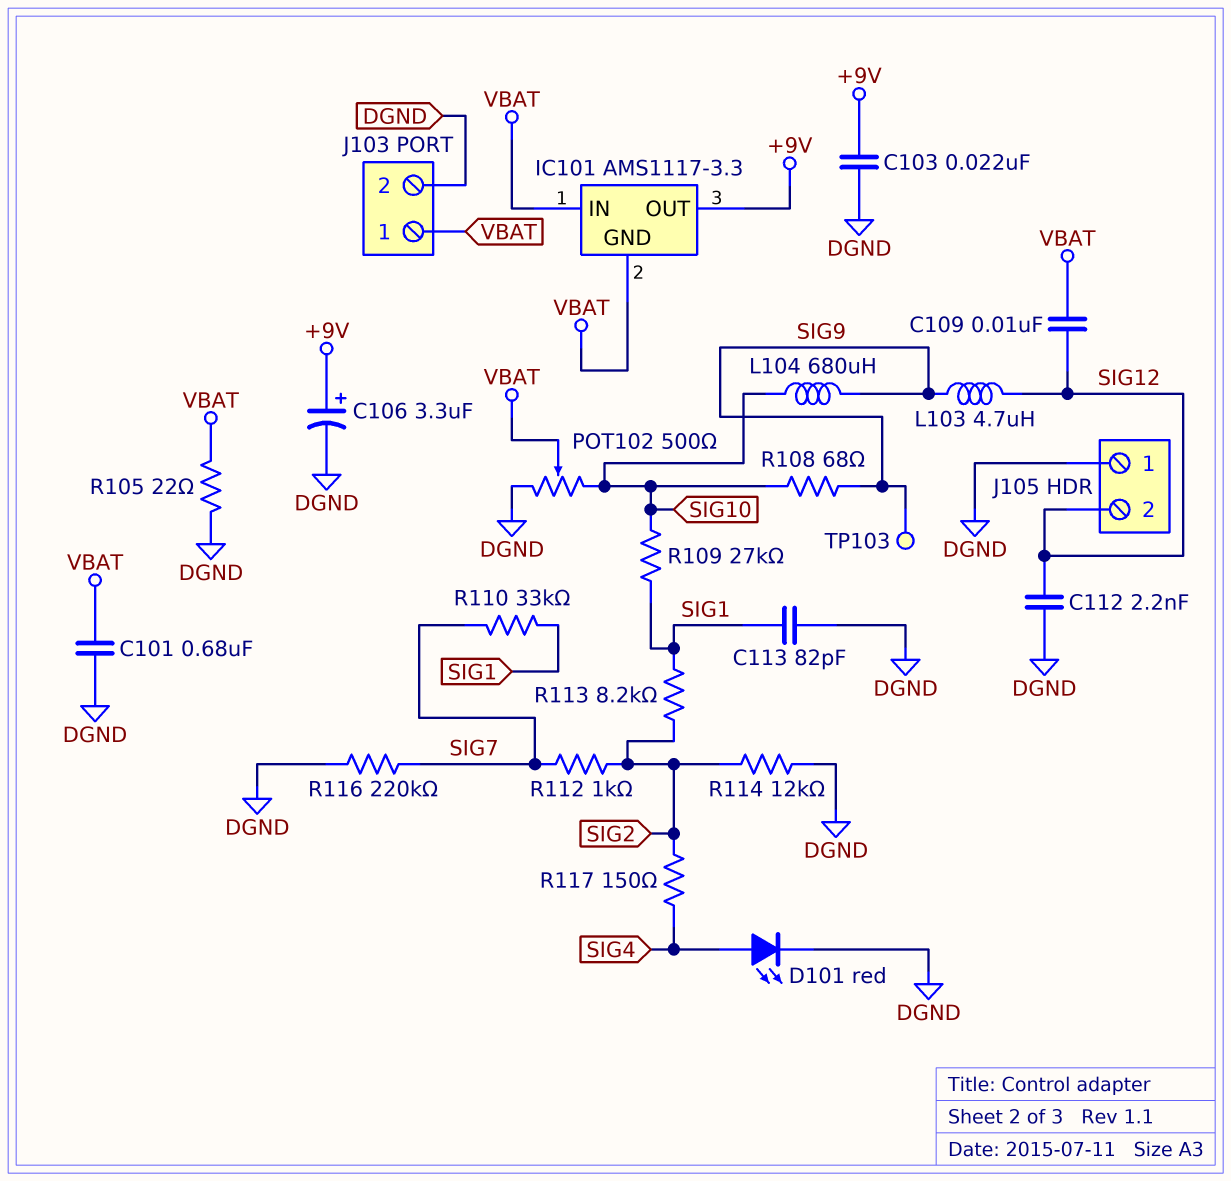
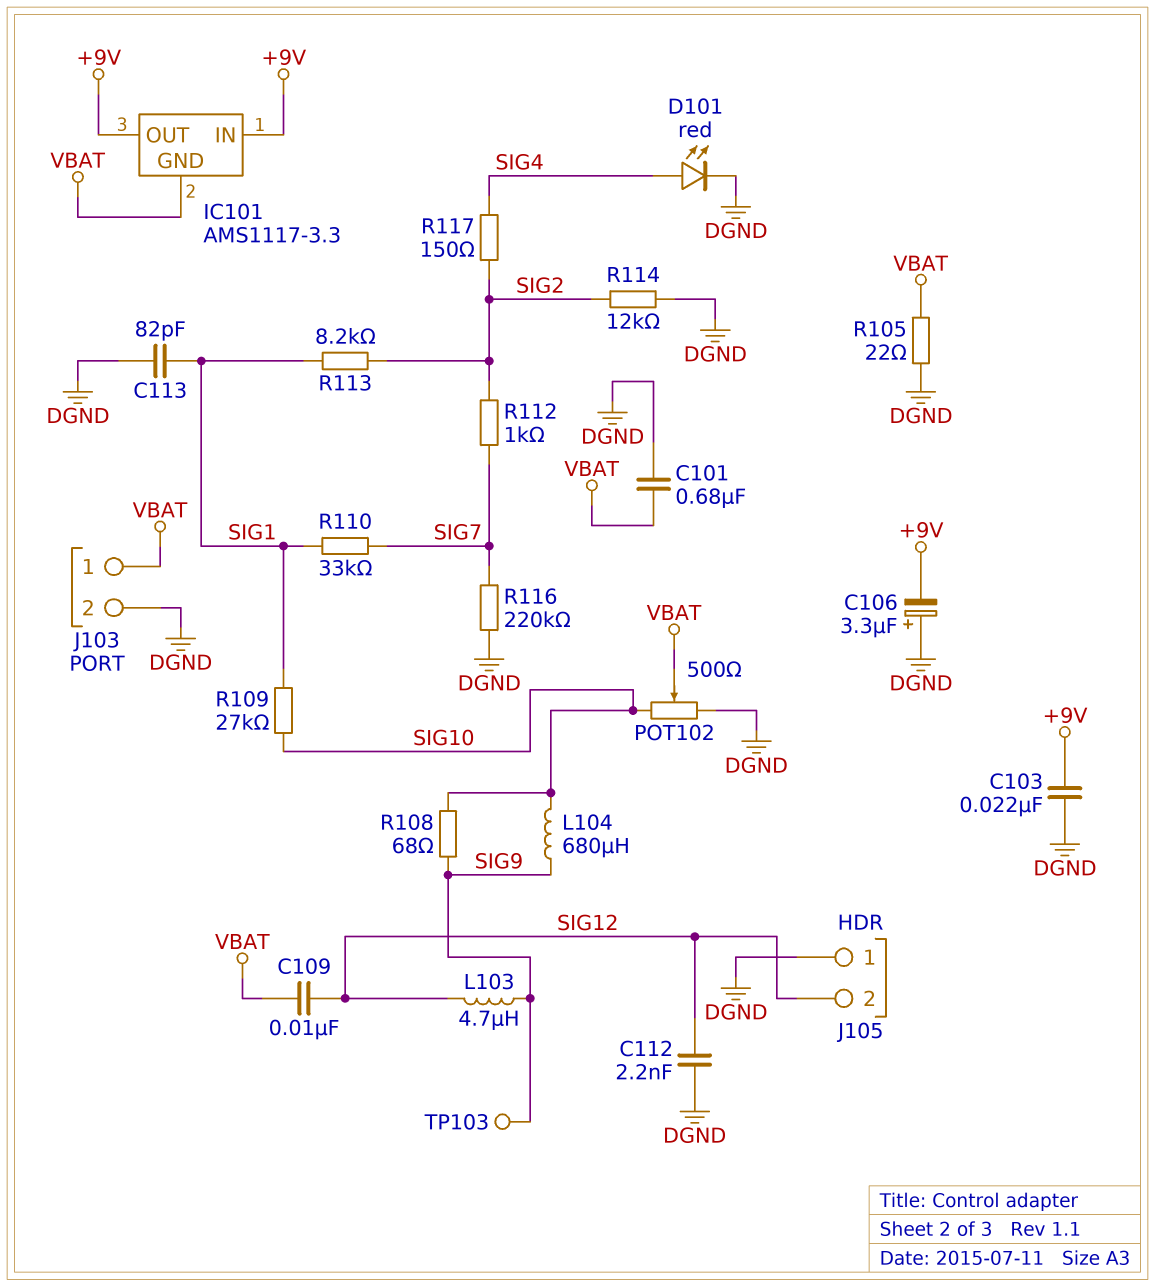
C106: 3.3uF (plus +9V, minus DGND) -> 3.3uF (plus DGND, minus +9V)
IC101 pin IN: VBAT -> +9V

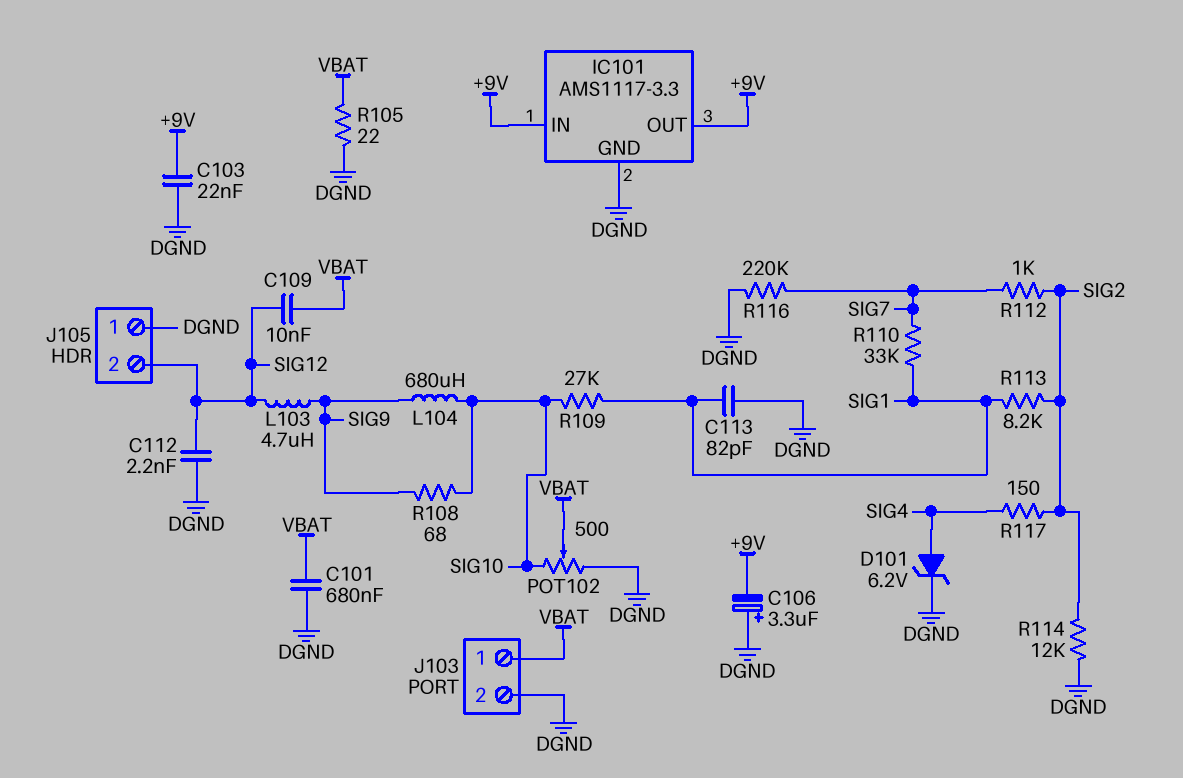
D101: LED red (A SIG4, K DGND) -> zener 6.2V (A SIG4, K DGND)
IC101 pin GND: VBAT -> DGND
TP103: test point (SIG9) -> none

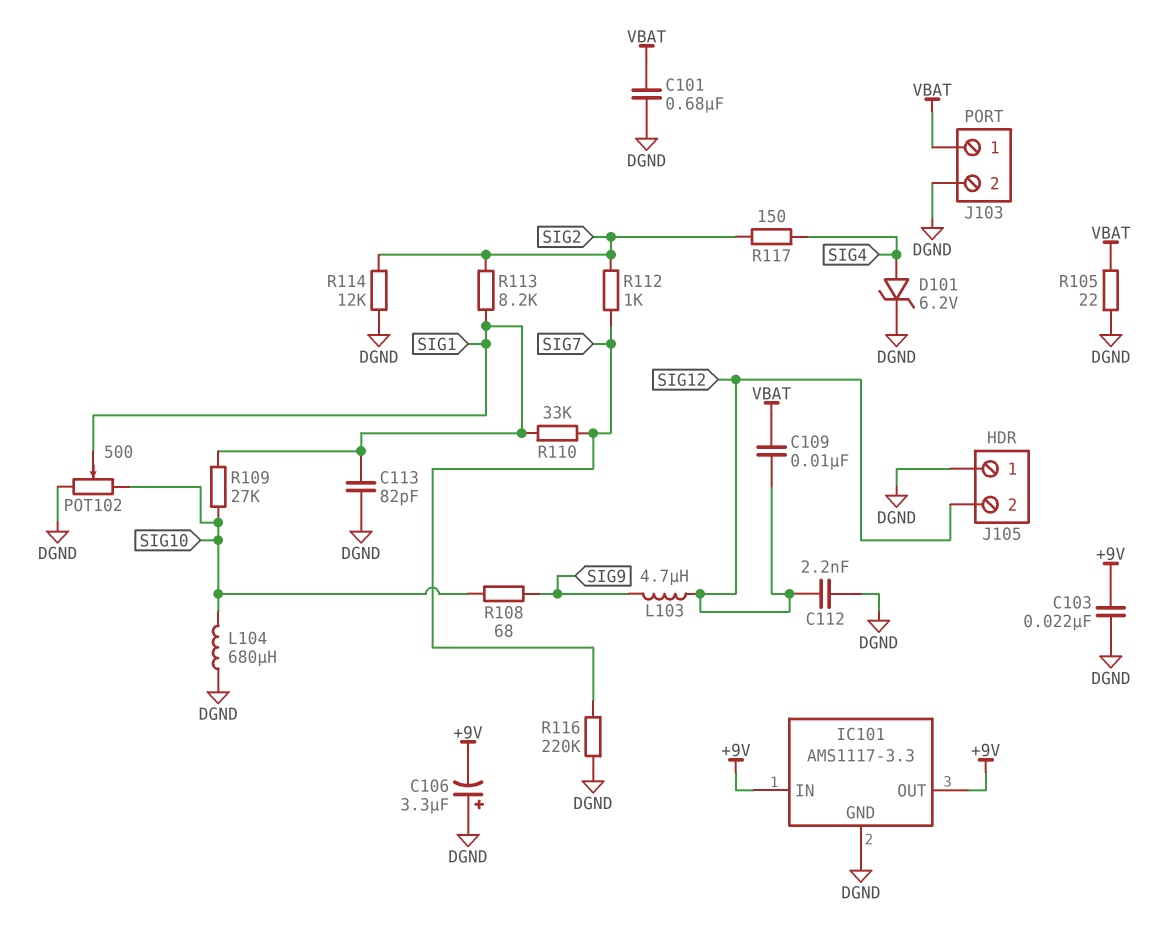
L104: 680uH (SIG9, SIG10) -> 680uH (DGND, SIG10)
POT102: 500 (DGND, SIG10, wiper VBAT) -> 500 (DGND, SIG10, wiper SIG1)

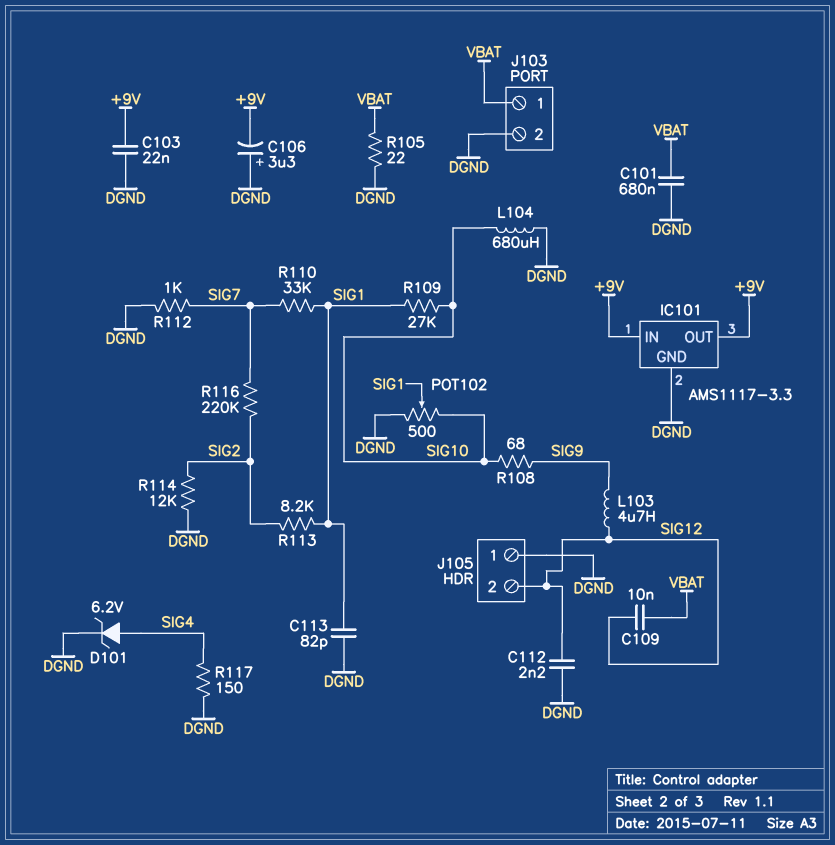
R112: 1k (SIG2, SIG7) -> 1k (DGND, SIG7)
R116: 220k (DGND, SIG7) -> 220k (SIG2, SIG7)
R117: 150 (SIG2, SIG4) -> 150 (DGND, SIG4)

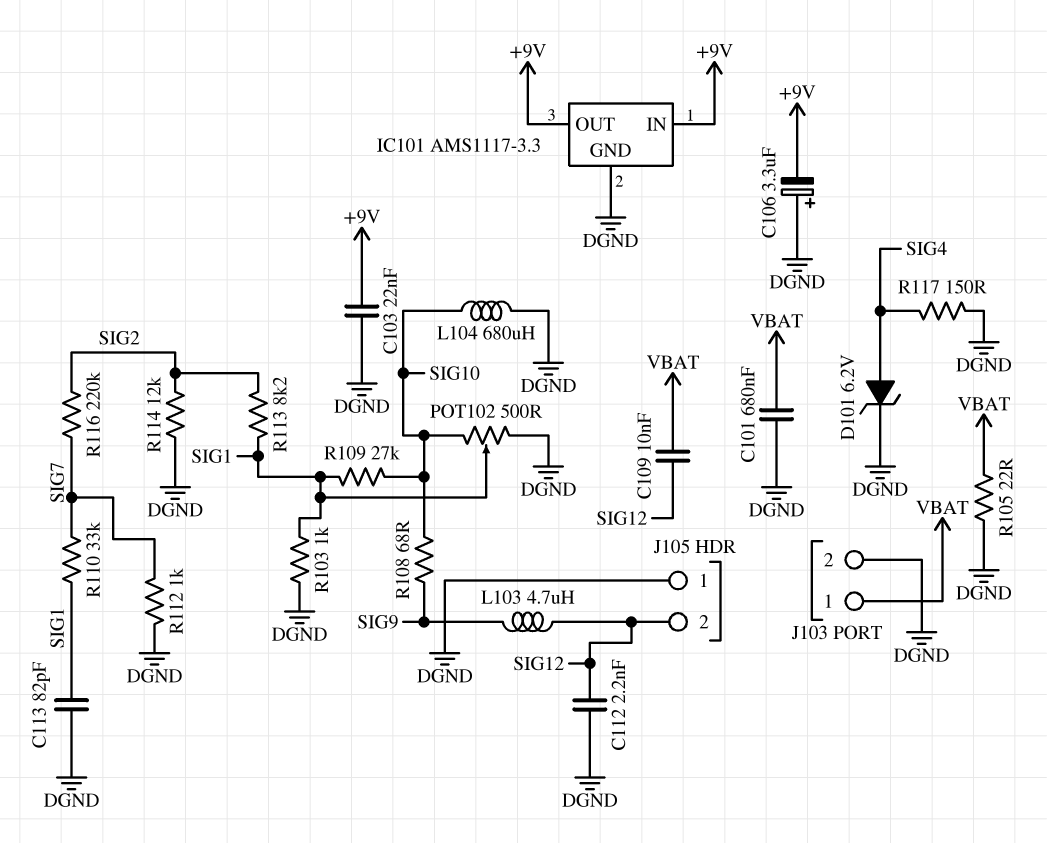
R103: none -> 1k (DGND, SIG1)

